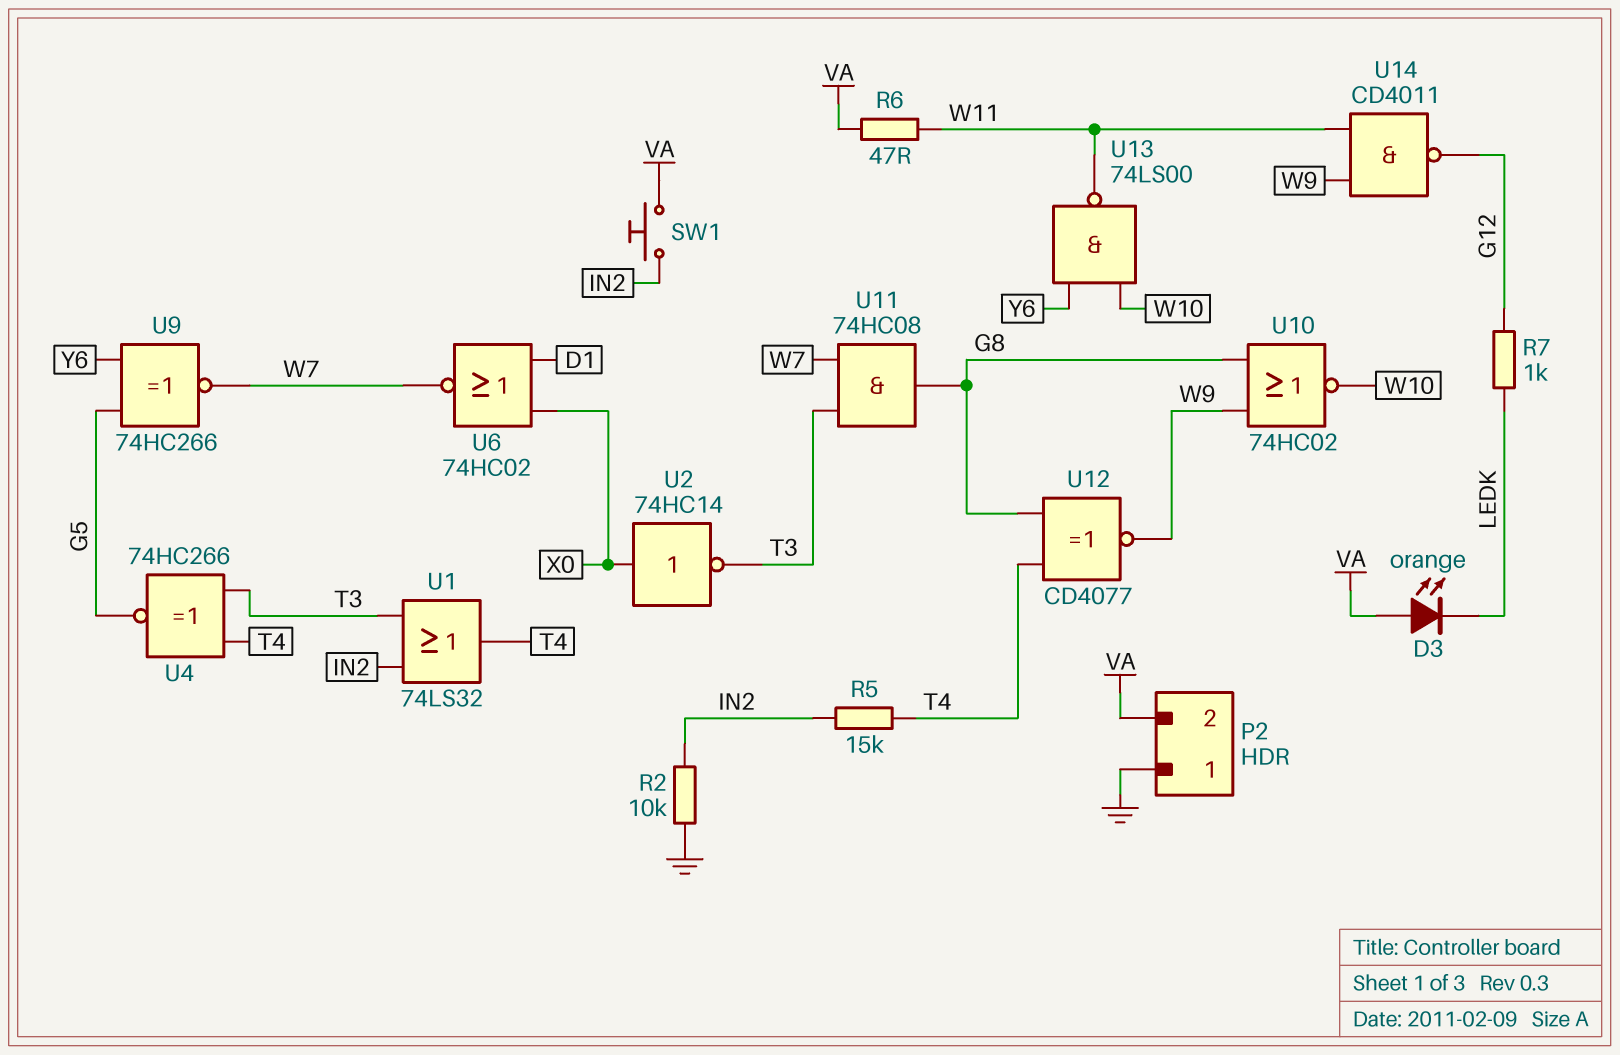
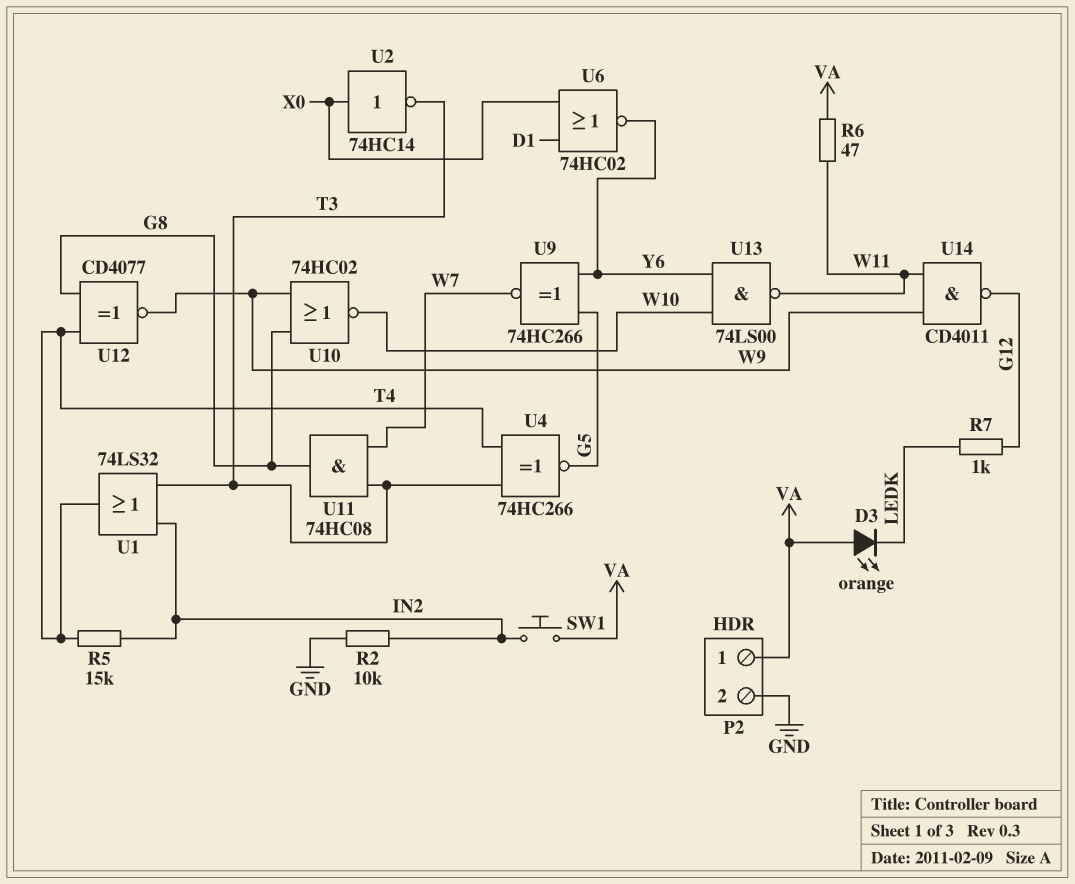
P2 pin 1: GND -> VA
P2 pin 2: VA -> GND
U6: NOR 74HC02 (in D1, in X0, out W7) -> NOR 74HC02 (in D1, in X0, out Y6)

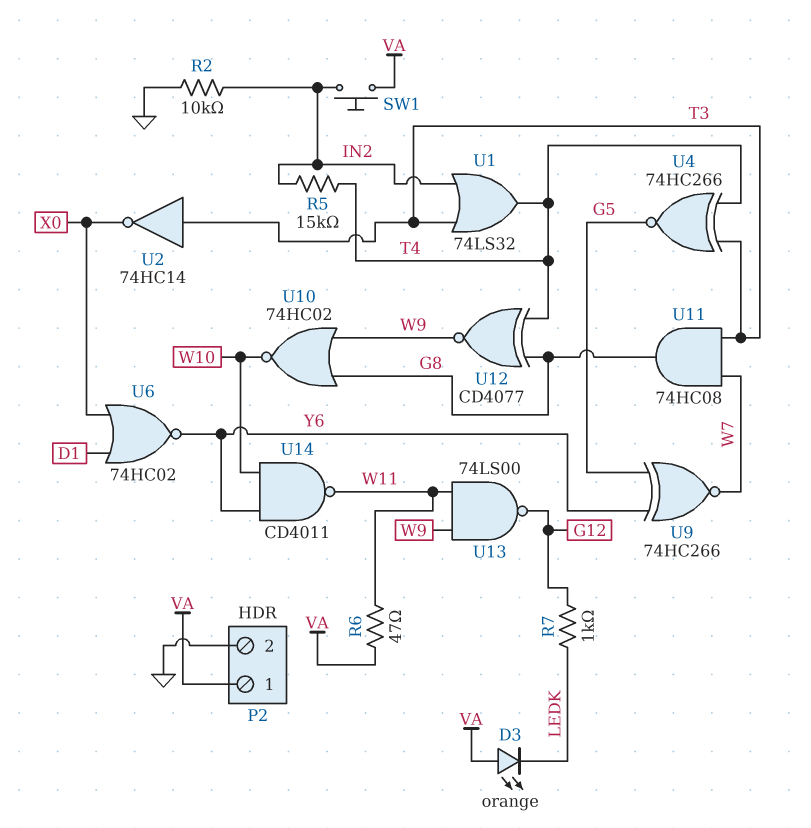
U2: NOT 74HC14 (in X0, out T3) -> NOT 74HC14 (in T3, out X0)
U13: NAND 74LS00 (in W10, in Y6, out W11) -> NAND 74LS00 (in W9, in W11, out G12)
U14: NAND CD4011 (in W9, in W11, out G12) -> NAND CD4011 (in W10, in Y6, out W11)

